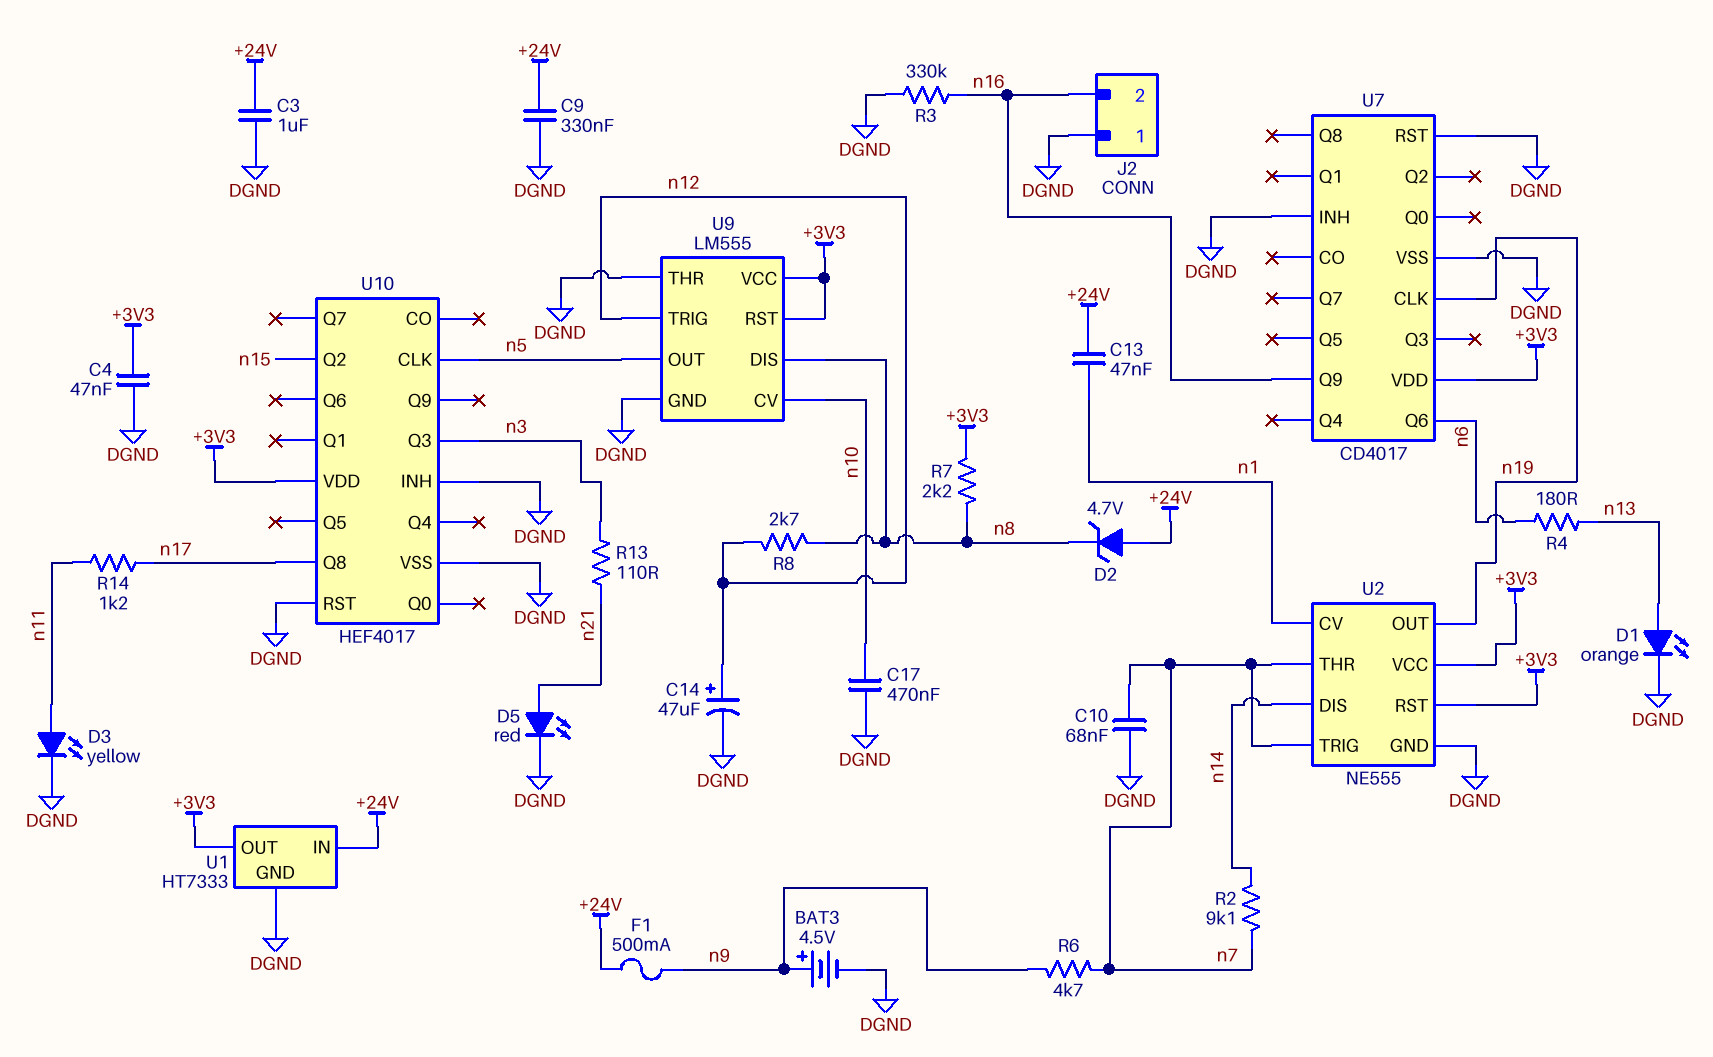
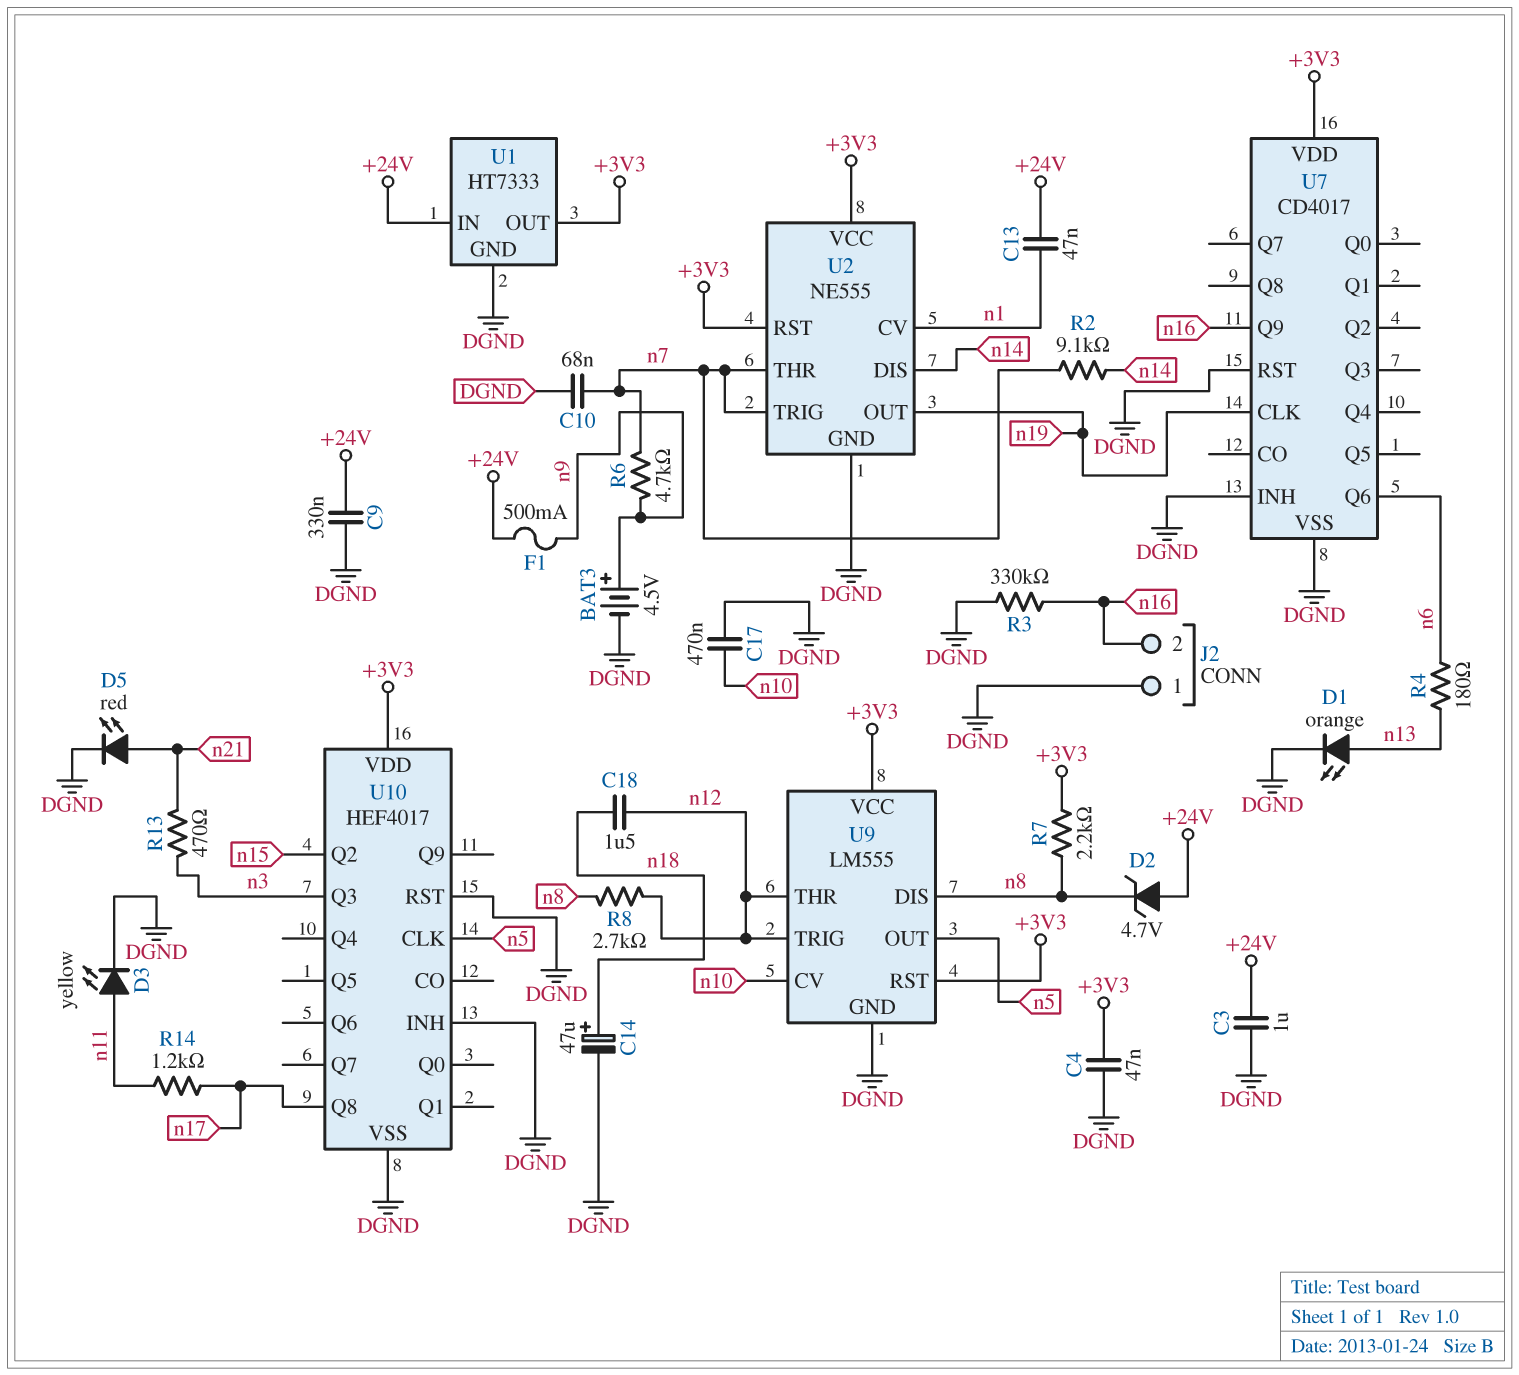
C14: 47uF (plus n12, minus DGND) -> 47uF (plus n18, minus DGND)
C18: none -> 1.5uF (n12, n18)
R13: 110 (n3, n21) -> 470 (n3, n21)
U9 pin THR: DGND -> n12

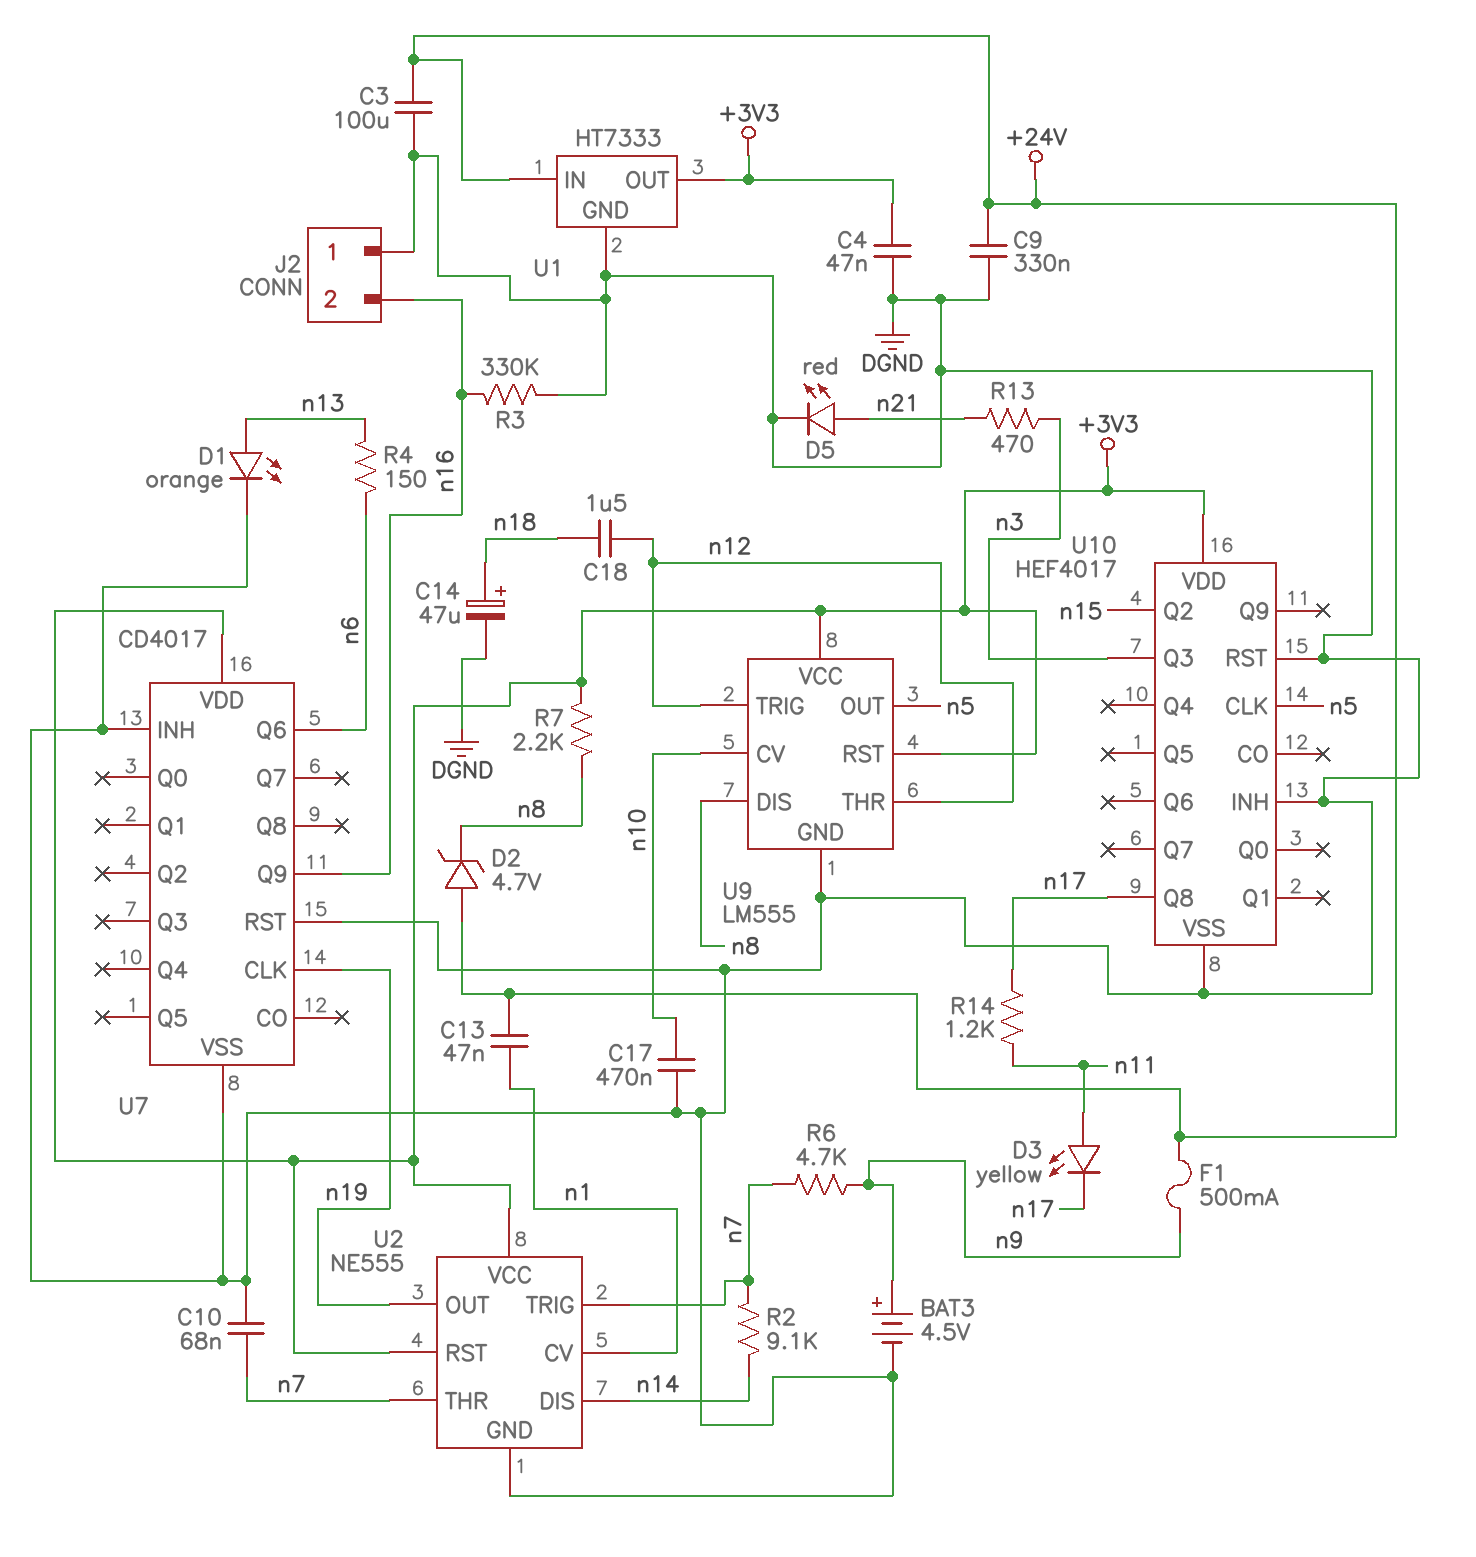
C3: 1uF (+24V, DGND) -> 100uF (+24V, DGND)
D3: LED yellow (A n11, K DGND) -> LED yellow (A n11, K n17)
R4: 180 (n6, n13) -> 150 (n6, n13)
R8: 2.7k (n8, n12) -> none

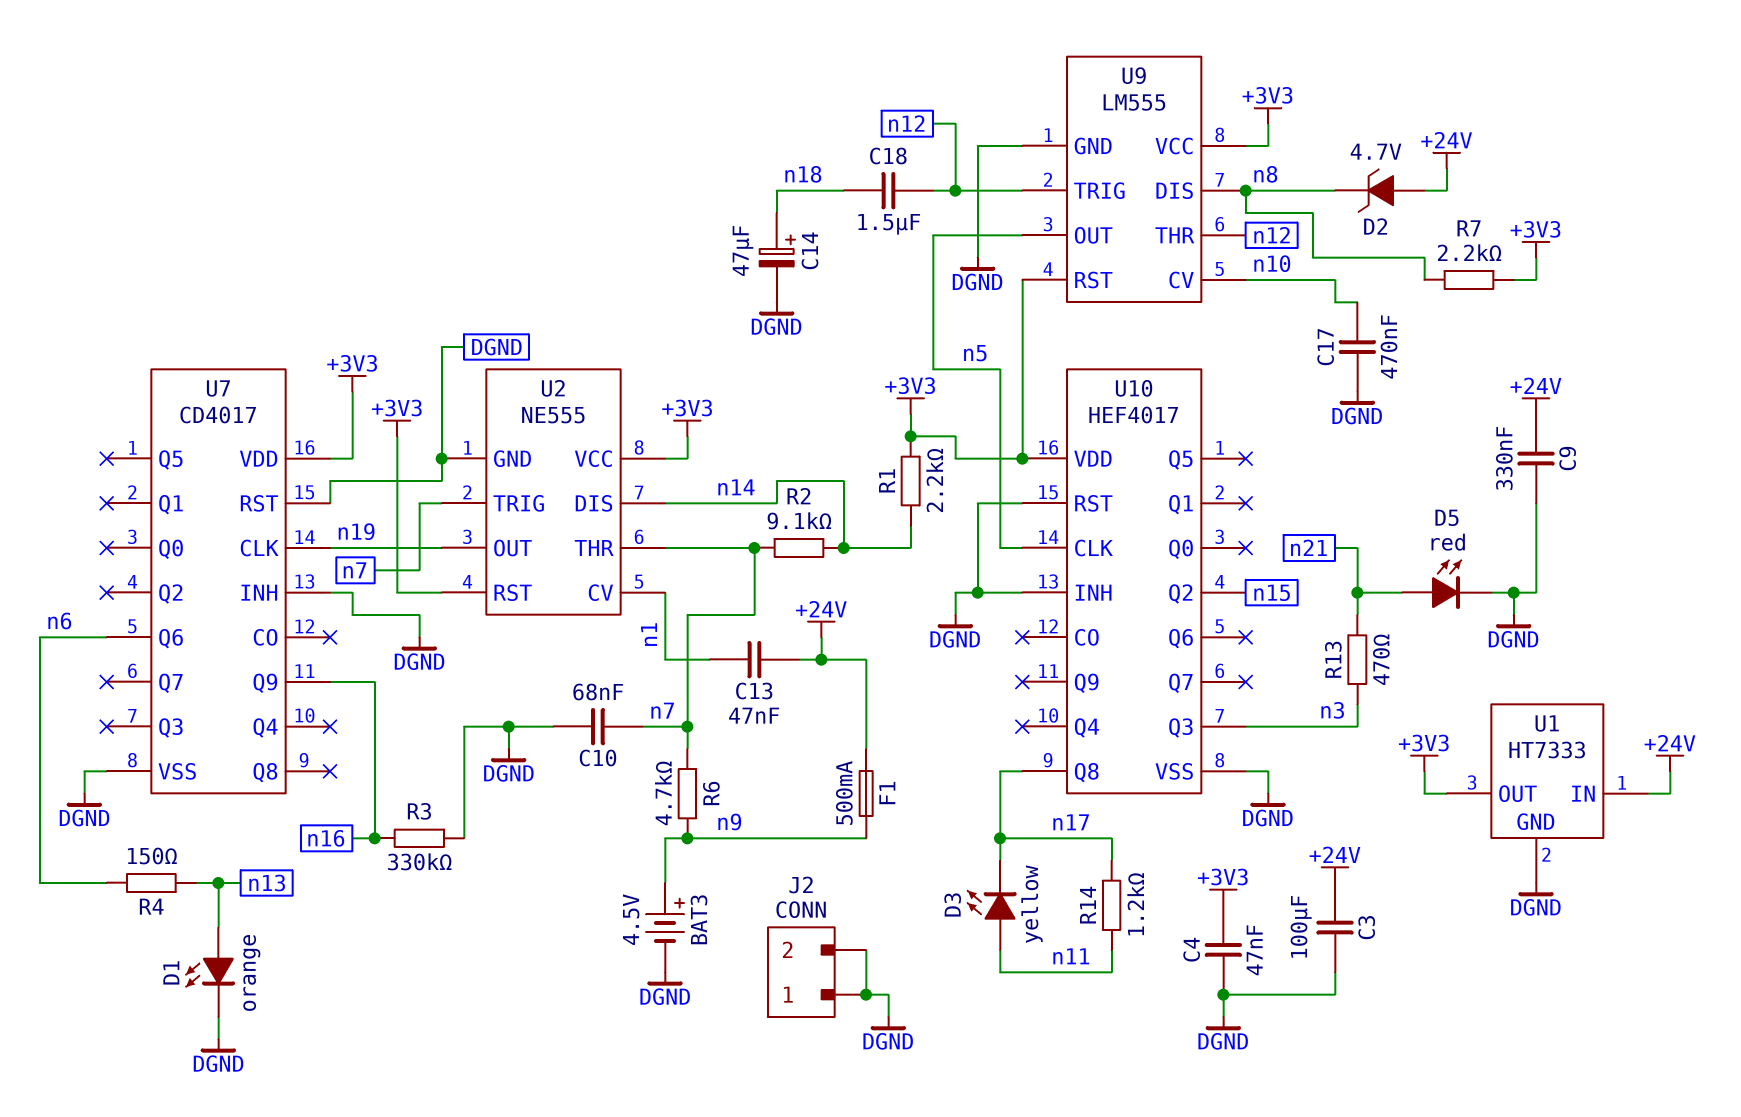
J2 pin 2: n16 -> DGND
R1: none -> 2.2k (+3V3, n14)

